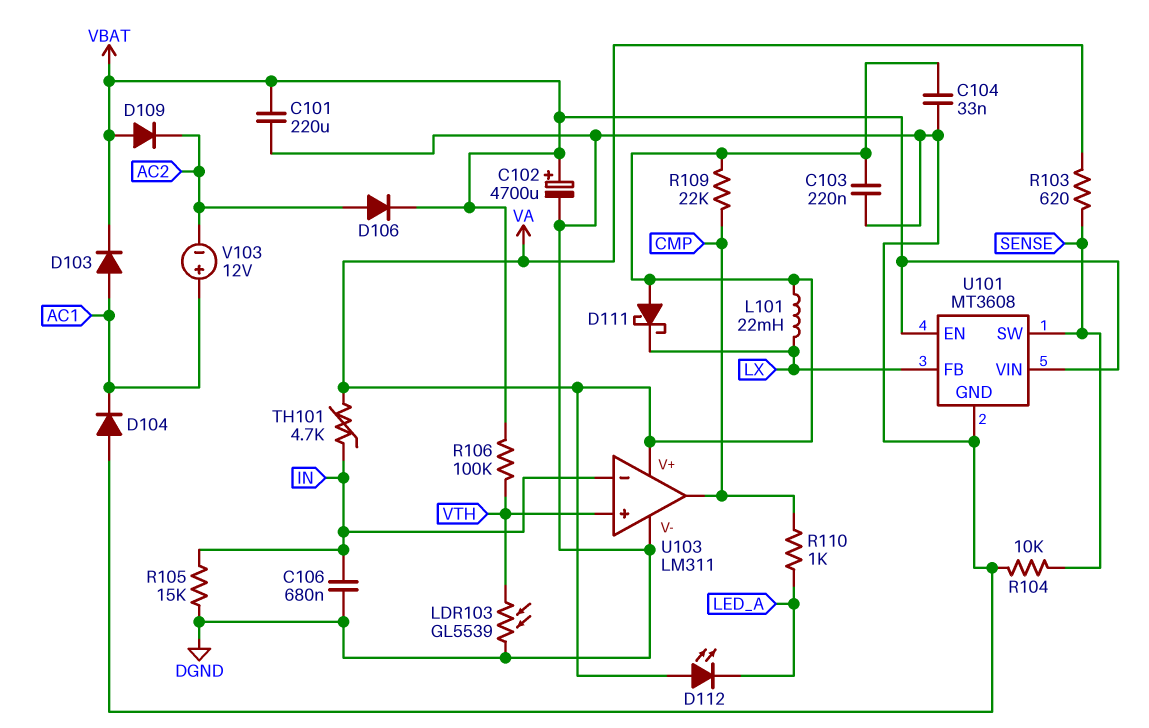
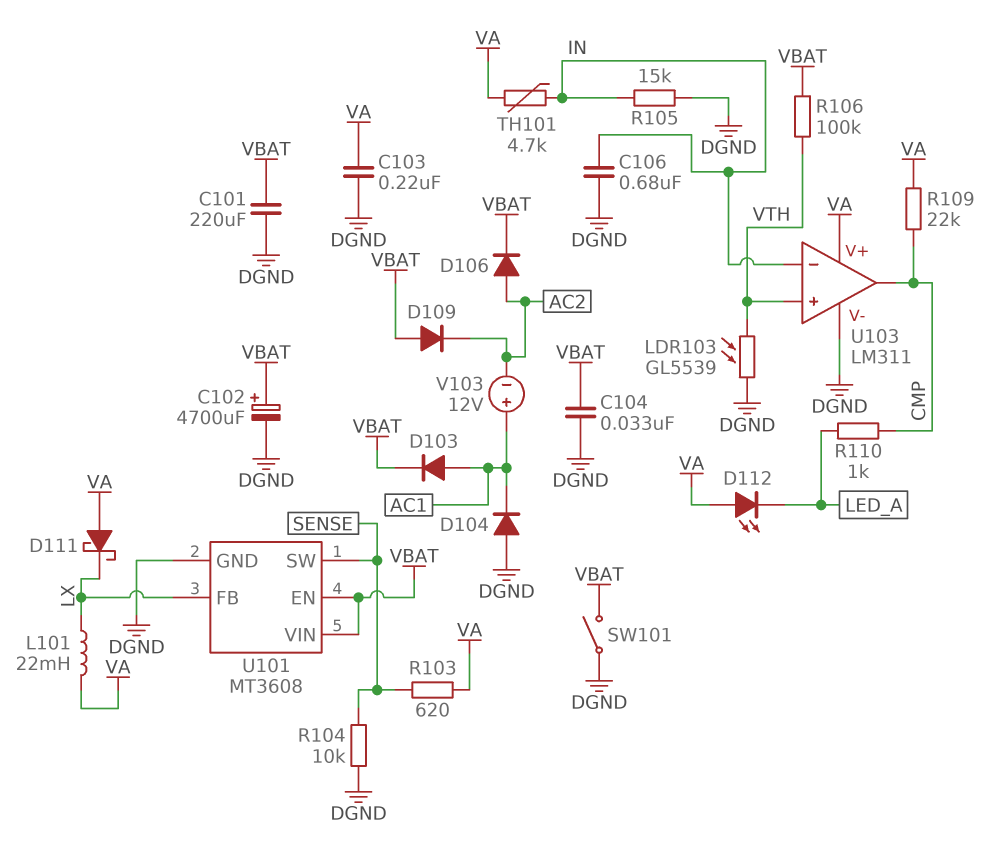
C104: 33nF (DGND, VA) -> 33nF (DGND, VBAT)
SW101: none -> switch (DGND, VBAT)

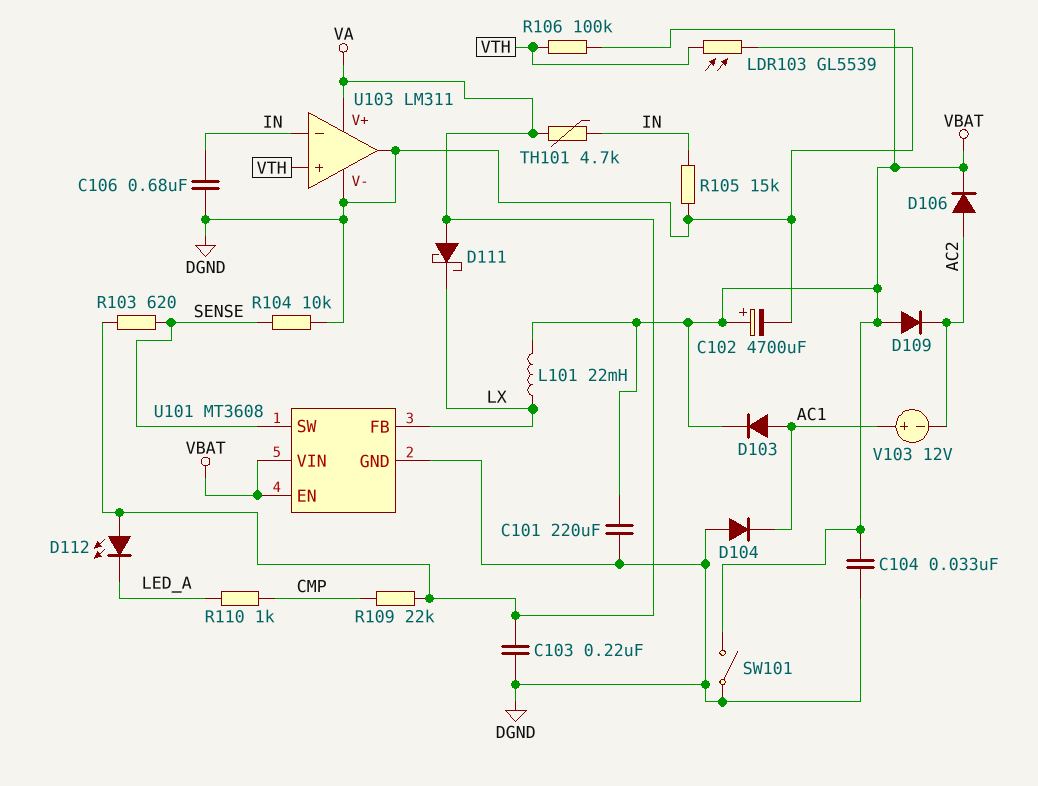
L101: 22mH (LX, VA) -> 22mH (LX, VBAT)
U103 pin out: CMP -> DGND

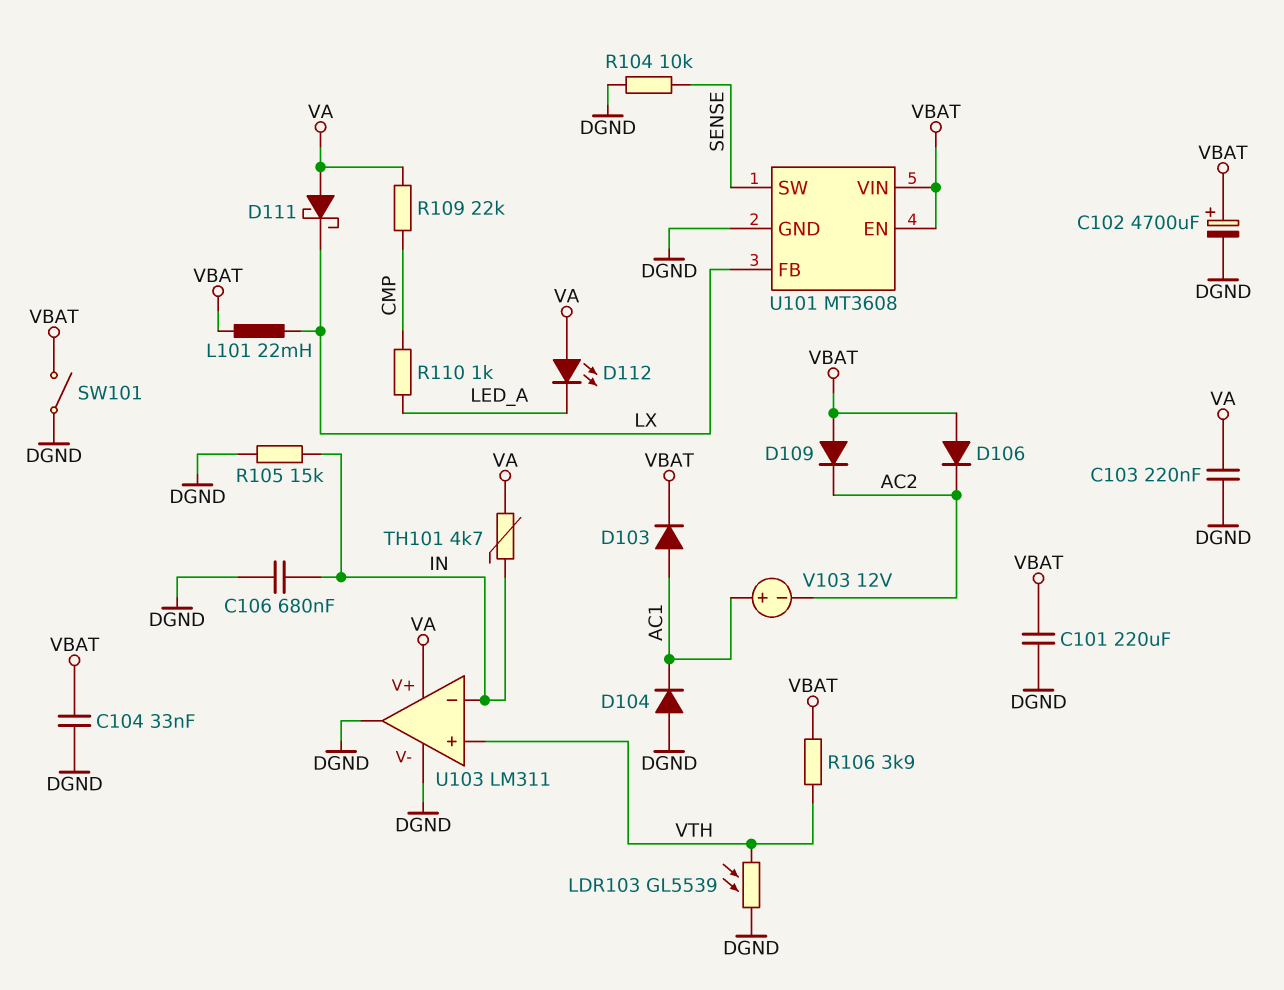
D106: diode (A AC2, K VBAT) -> diode (A VBAT, K AC2)
R103: 620 (SENSE, VA) -> none
R106: 100k (VBAT, VTH) -> 3.9k (VBAT, VTH)

